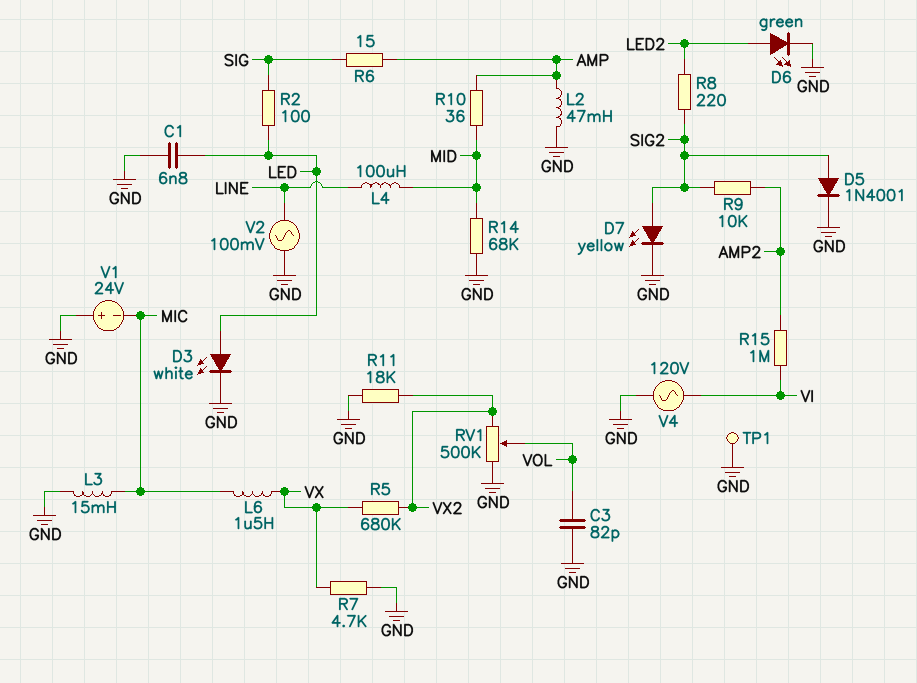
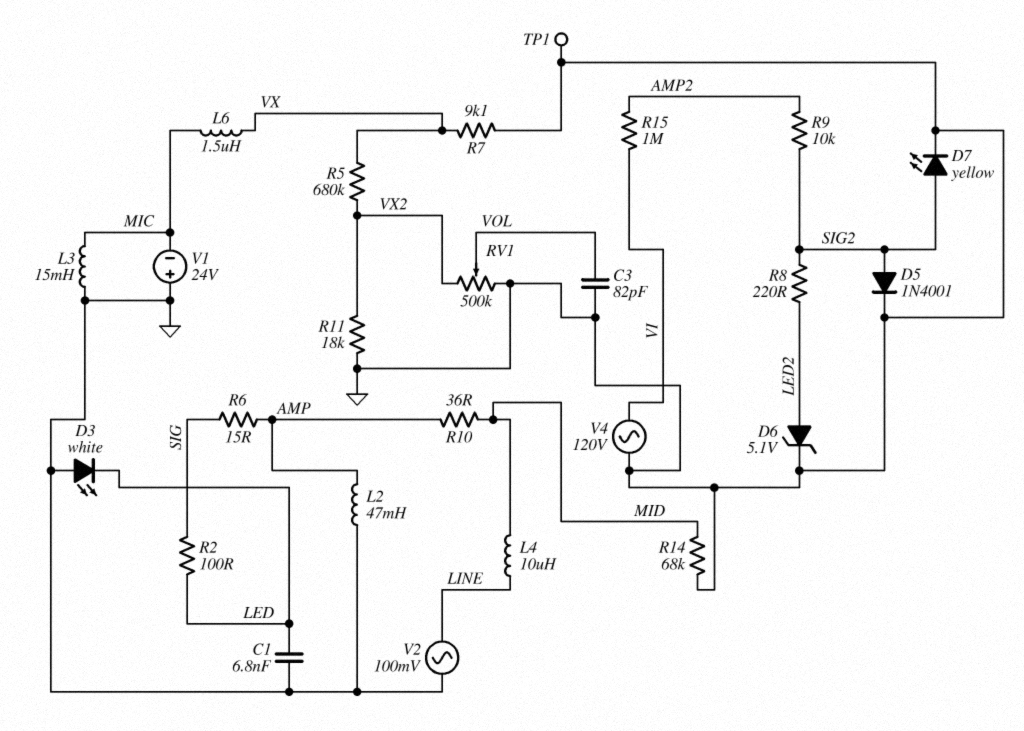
D3: LED white (A LED, K GND) -> LED white (A GND, K LED)
D6: LED green (A LED2, K GND) -> zener 5.1V (A LED2, K GND)
L4: 100uH (LINE, MID) -> 10uH (LINE, MID)
R7: 4.7k (GND, VX) -> 9.1k (GND, VX)

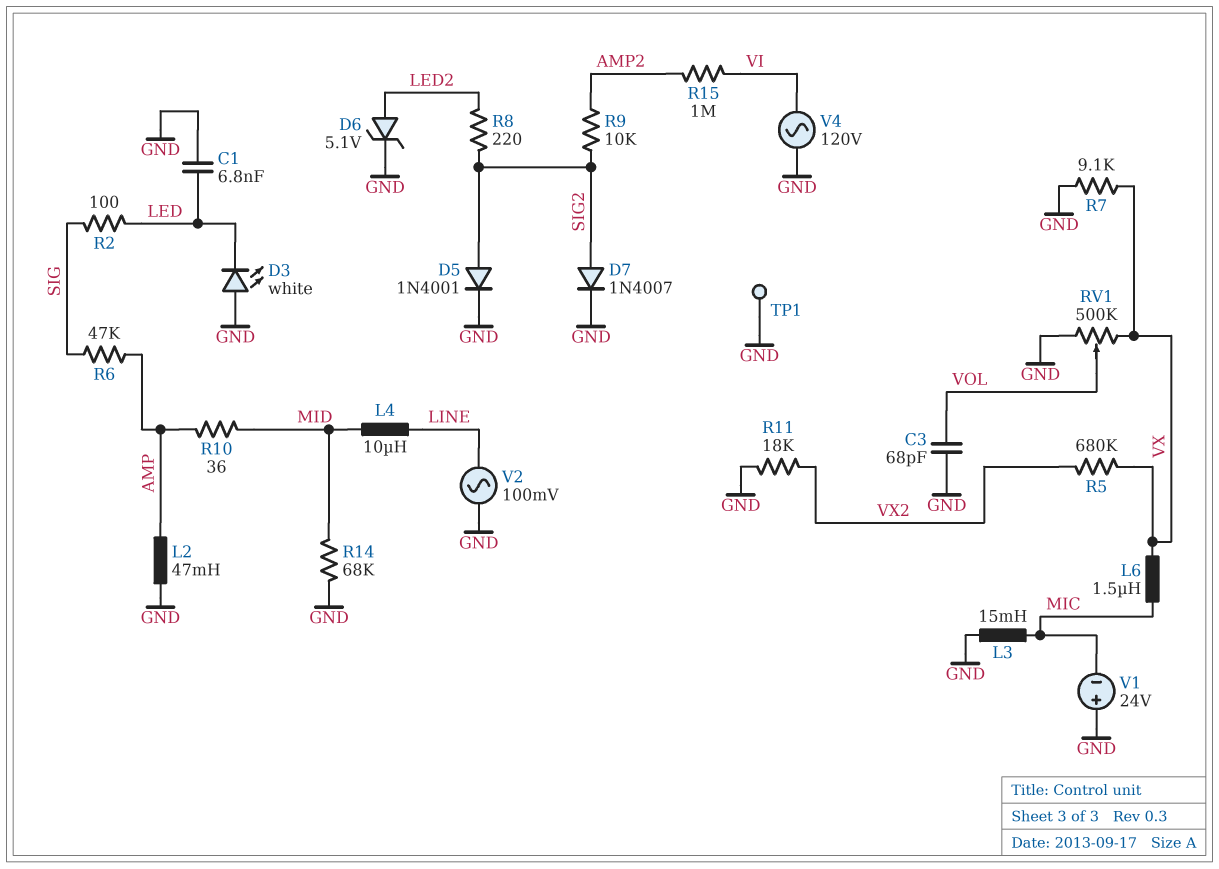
C3: 82pF (GND, VOL) -> 68pF (GND, VOL)
D7: LED yellow (A SIG2, K GND) -> diode 1N4007 (A SIG2, K GND)
R6: 15 (AMP, SIG) -> 47k (AMP, SIG)
RV1: 500k (GND, VX2, wiper VOL) -> 500k (GND, VX, wiper VOL)

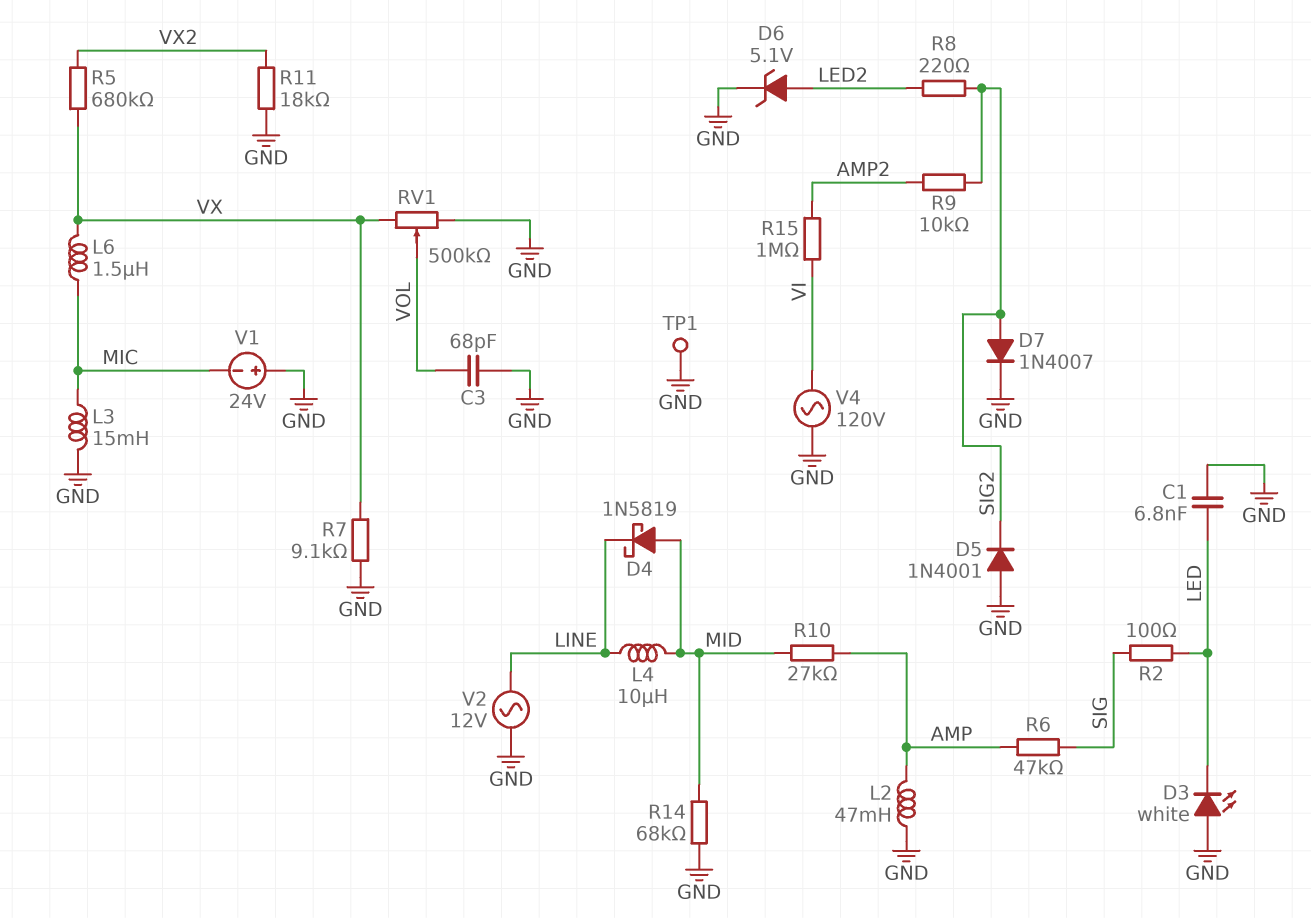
D4: none -> schottky 1N5819 (A MID, K LINE)
D5: diode 1N4001 (A SIG2, K GND) -> diode 1N4001 (A GND, K SIG2)
R10: 36 (AMP, MID) -> 27k (AMP, MID)
V2: AC 100mV (GND, LINE) -> AC 12V (GND, LINE)

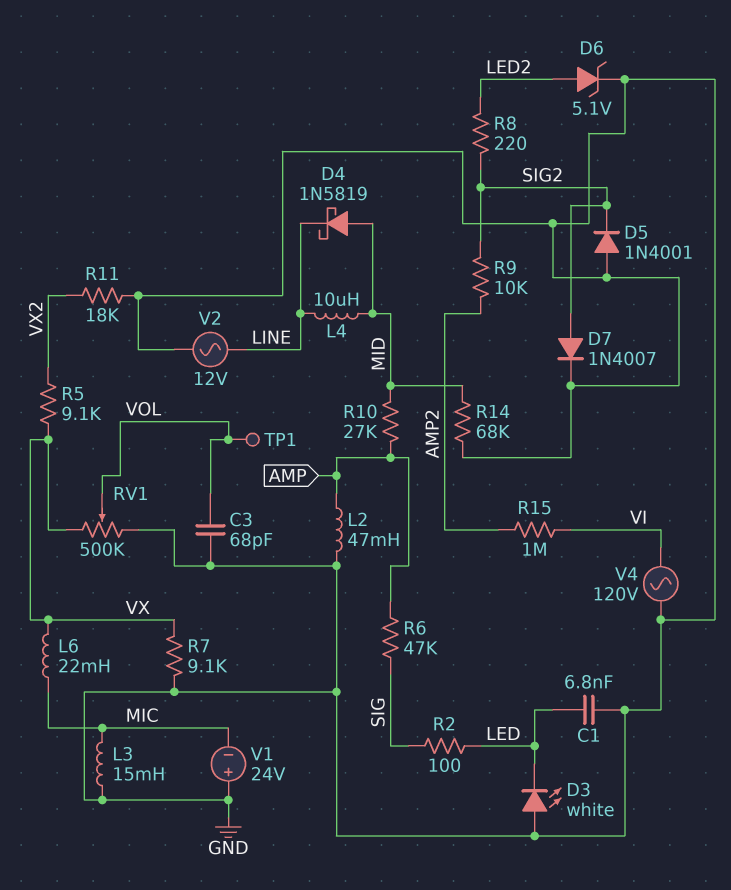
L6: 1.5uH (MIC, VX) -> 22mH (MIC, VX)
R5: 680k (VX, VX2) -> 9.1k (VX, VX2)
TP1: test point (GND) -> test point (VOL)

